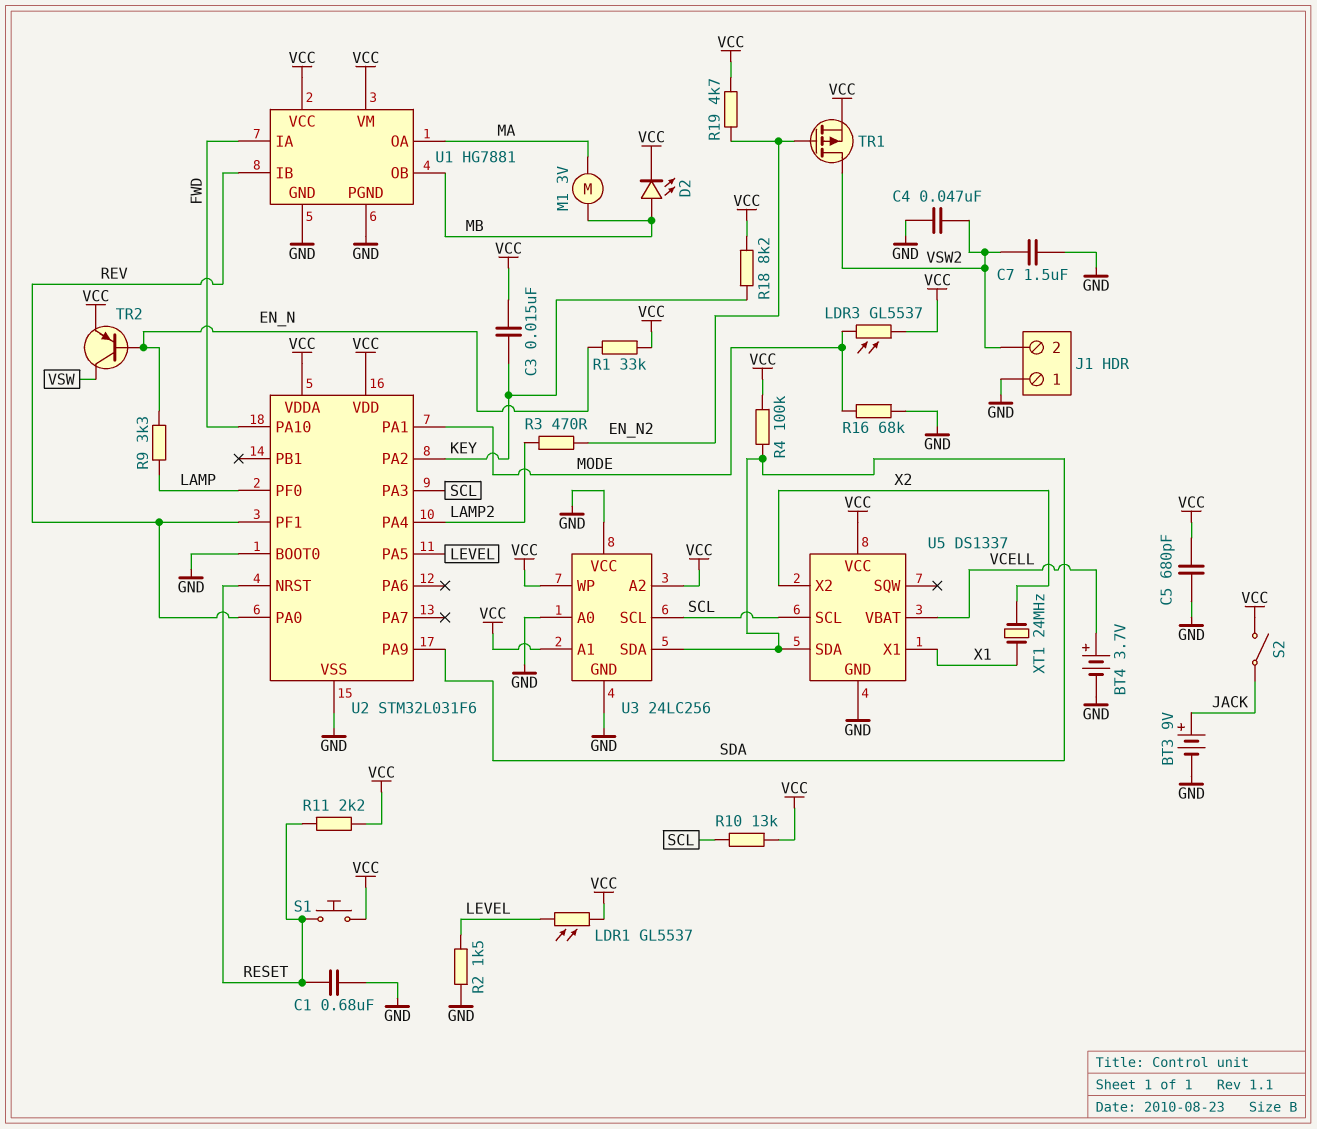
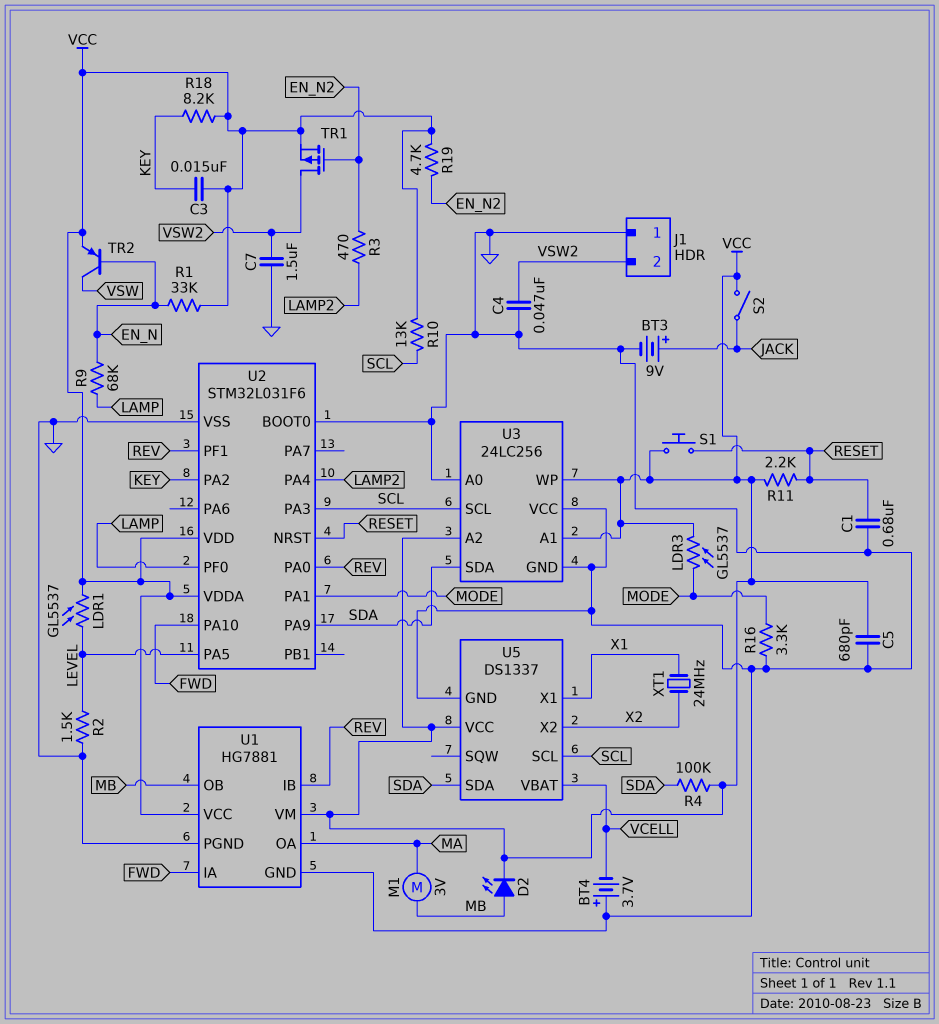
BT4: 3.7V (plus VCELL, minus GND) -> 3.7V (plus GND, minus VCELL)
R9: 3.3k (EN_N, LAMP) -> 68k (EN_N, LAMP)
R16: 68k (GND, MODE) -> 3.3k (GND, MODE)

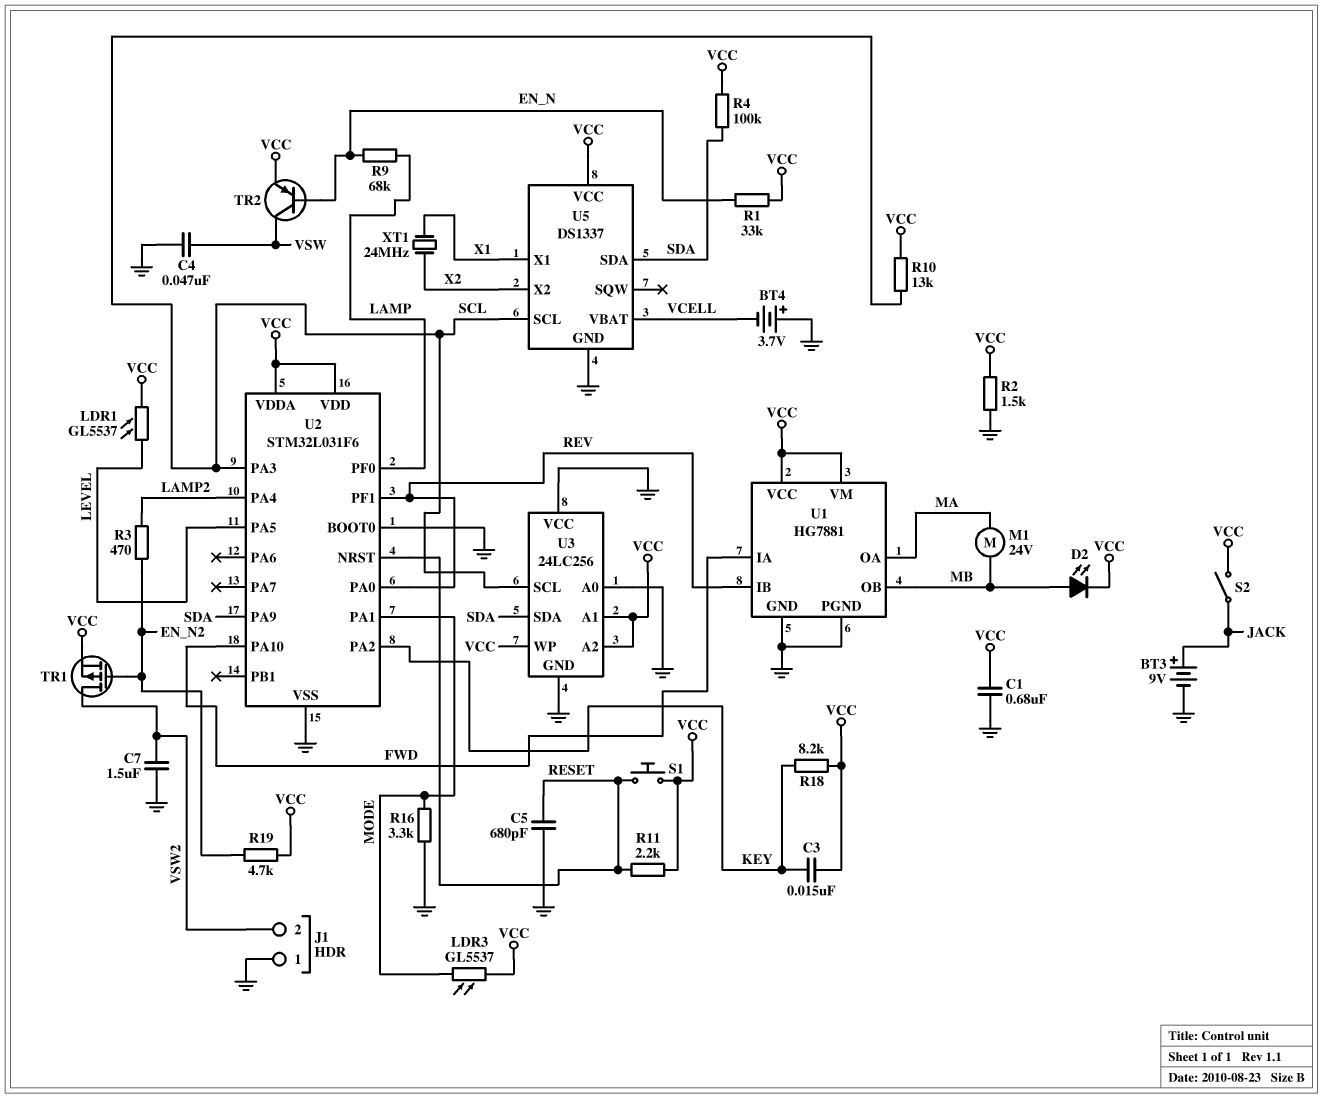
C1: 680nF (GND, RESET) -> 680nF (GND, VCC)
C4: 47nF (GND, VSW2) -> 47nF (GND, VSW)
C5: 680pF (GND, VCC) -> 680pF (GND, RESET)
M1: motor 3V (MA, MB) -> motor 24V (MA, MB)
R2: 1.5k (GND, LEVEL) -> 1.5k (GND, VCC)

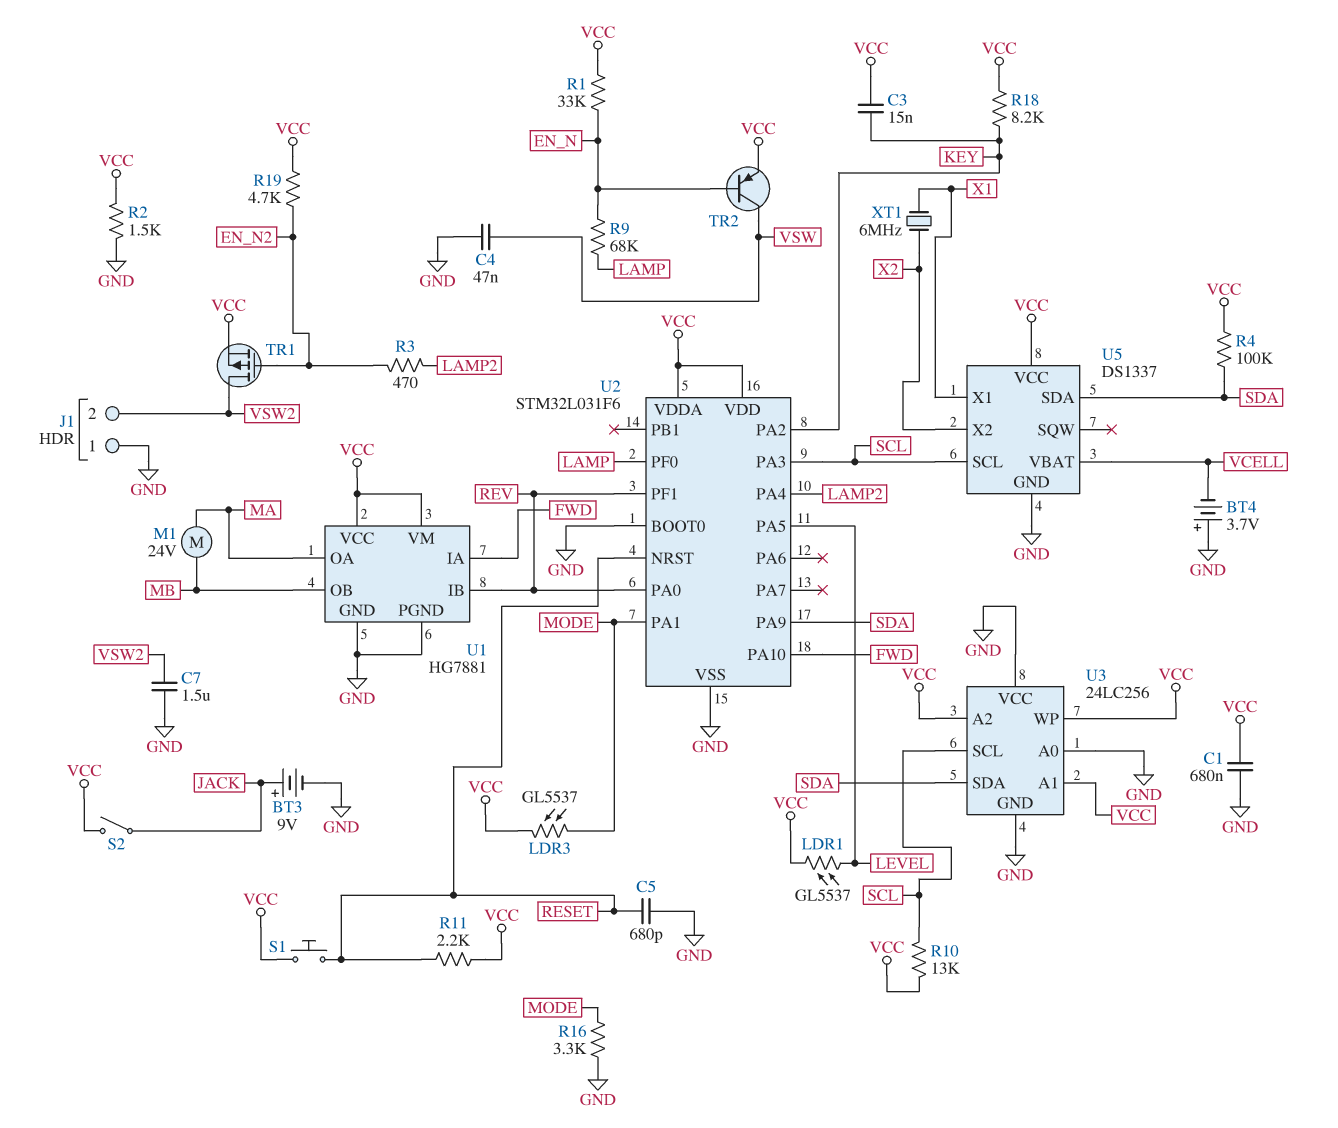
D2: LED (A MB, K VCC) -> none
XT1: 24MHz (X1, X2) -> 6MHz (X1, X2)

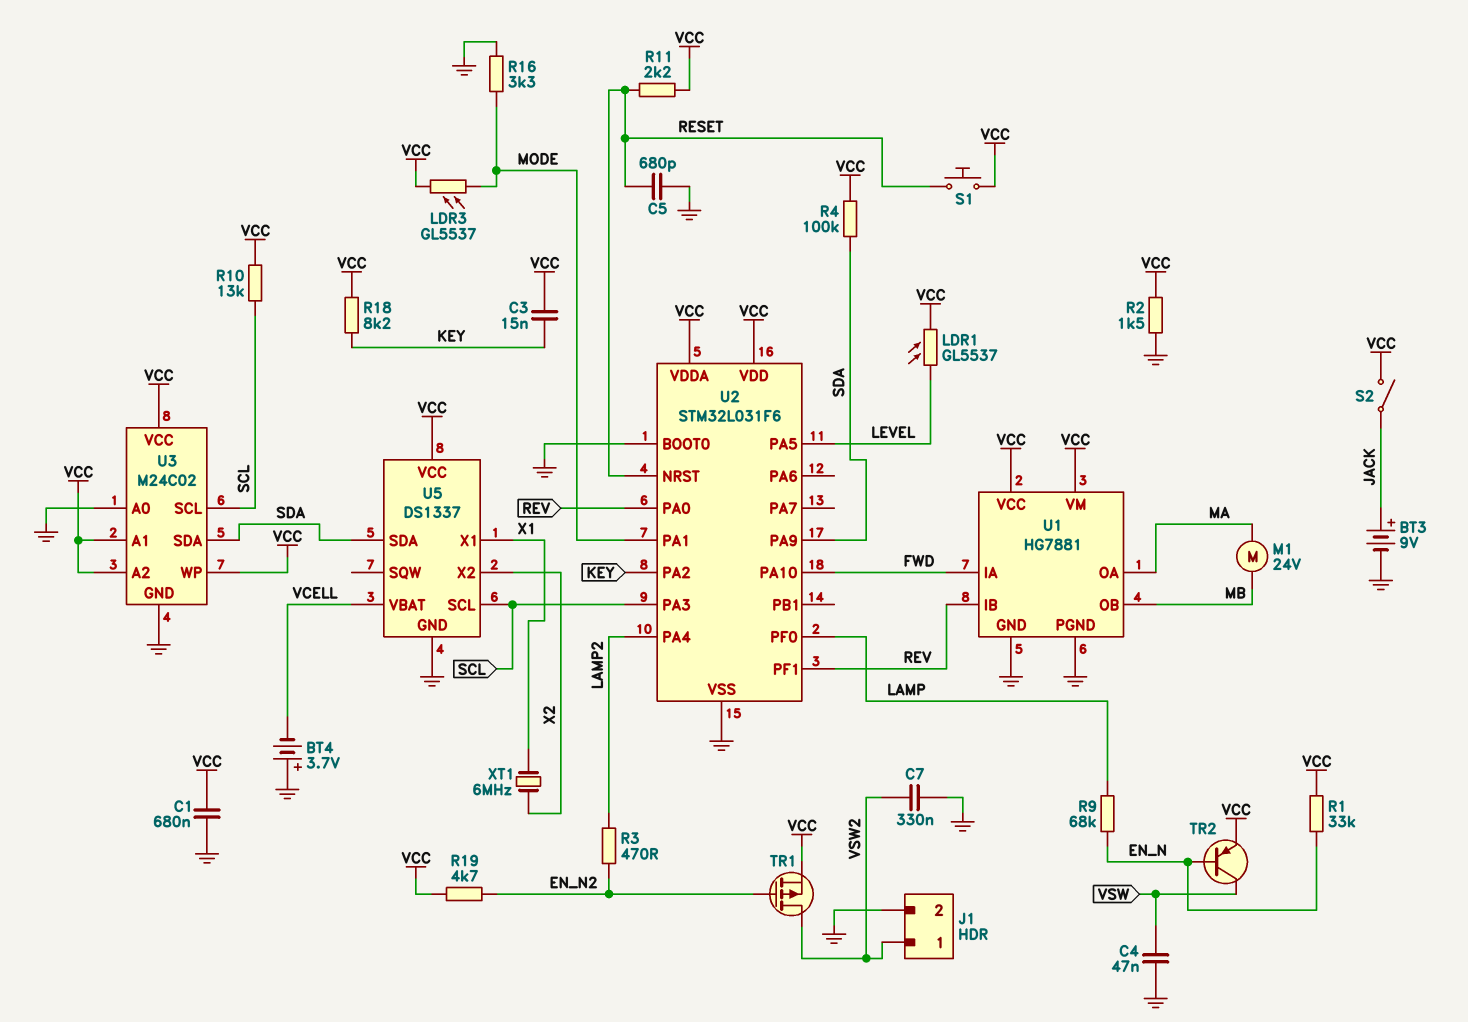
C7: 1.5uF (GND, VSW2) -> 330nF (GND, VSW2)
J1 pin 1: GND -> VSW2
J1 pin 2: VSW2 -> GND
U3: 24LC256 -> M24C02
U3 pin VCC: GND -> VCC

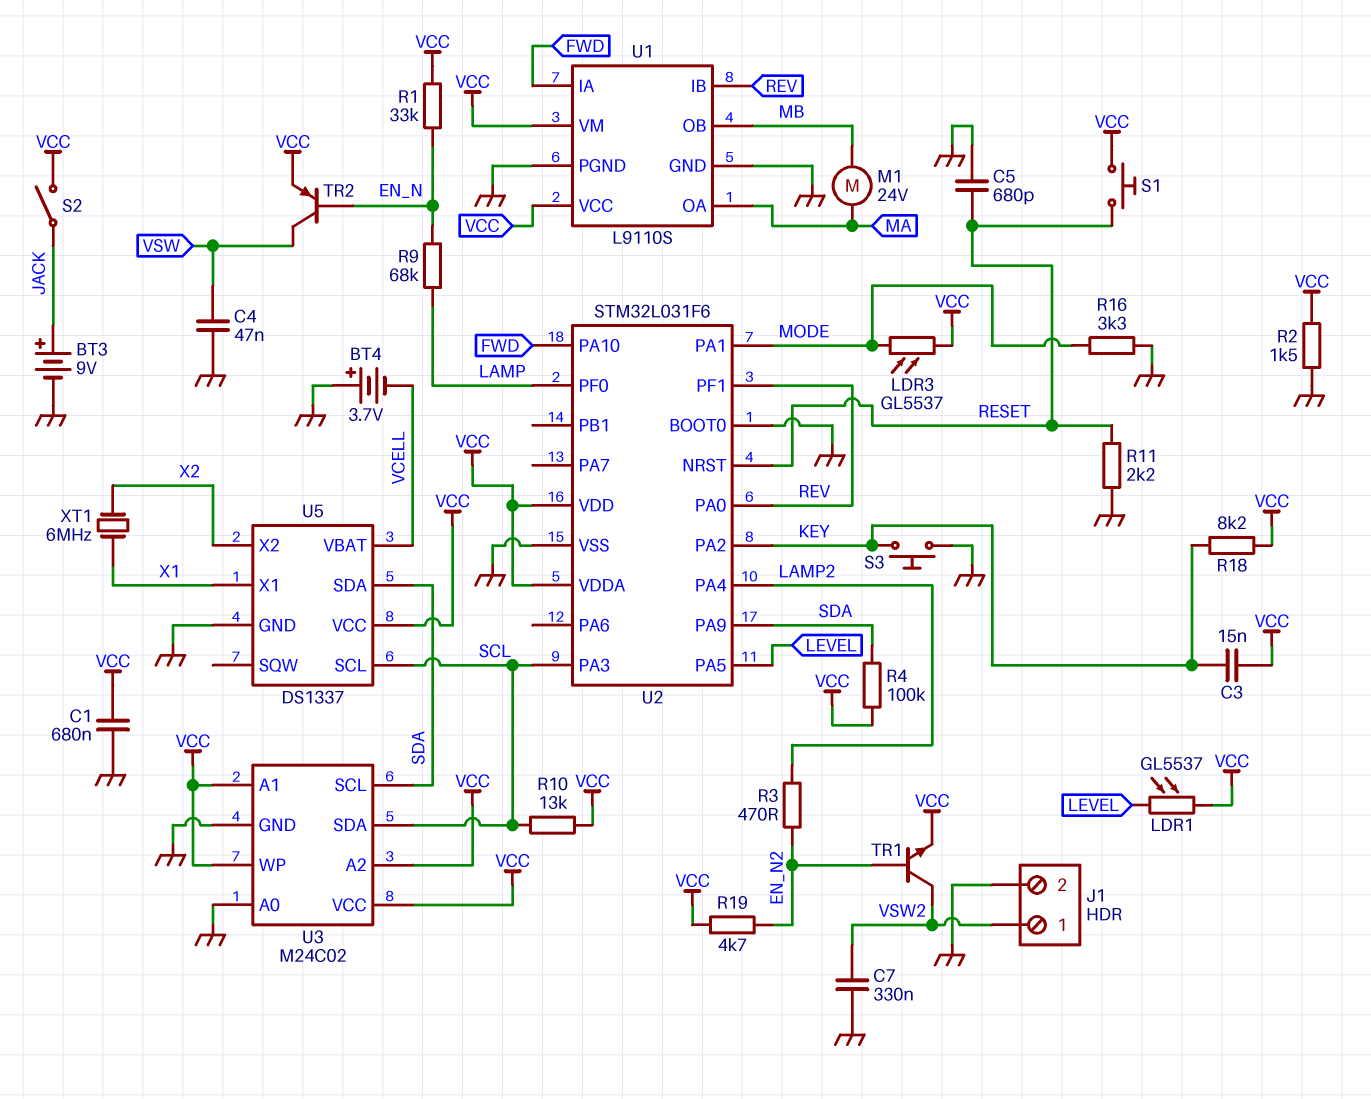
R11: 2.2k (RESET, VCC) -> 2.2k (GND, RESET)
S3: none -> button (GND, KEY)
TR1: PMOS (G EN_N2, D VSW2, S VCC) -> NPN (B EN_N2, C VSW2, E VCC)
U1: HG7881 -> L9110S
U3 pin SCL: SCL -> SDA
U3 pin SDA: SDA -> SCL

